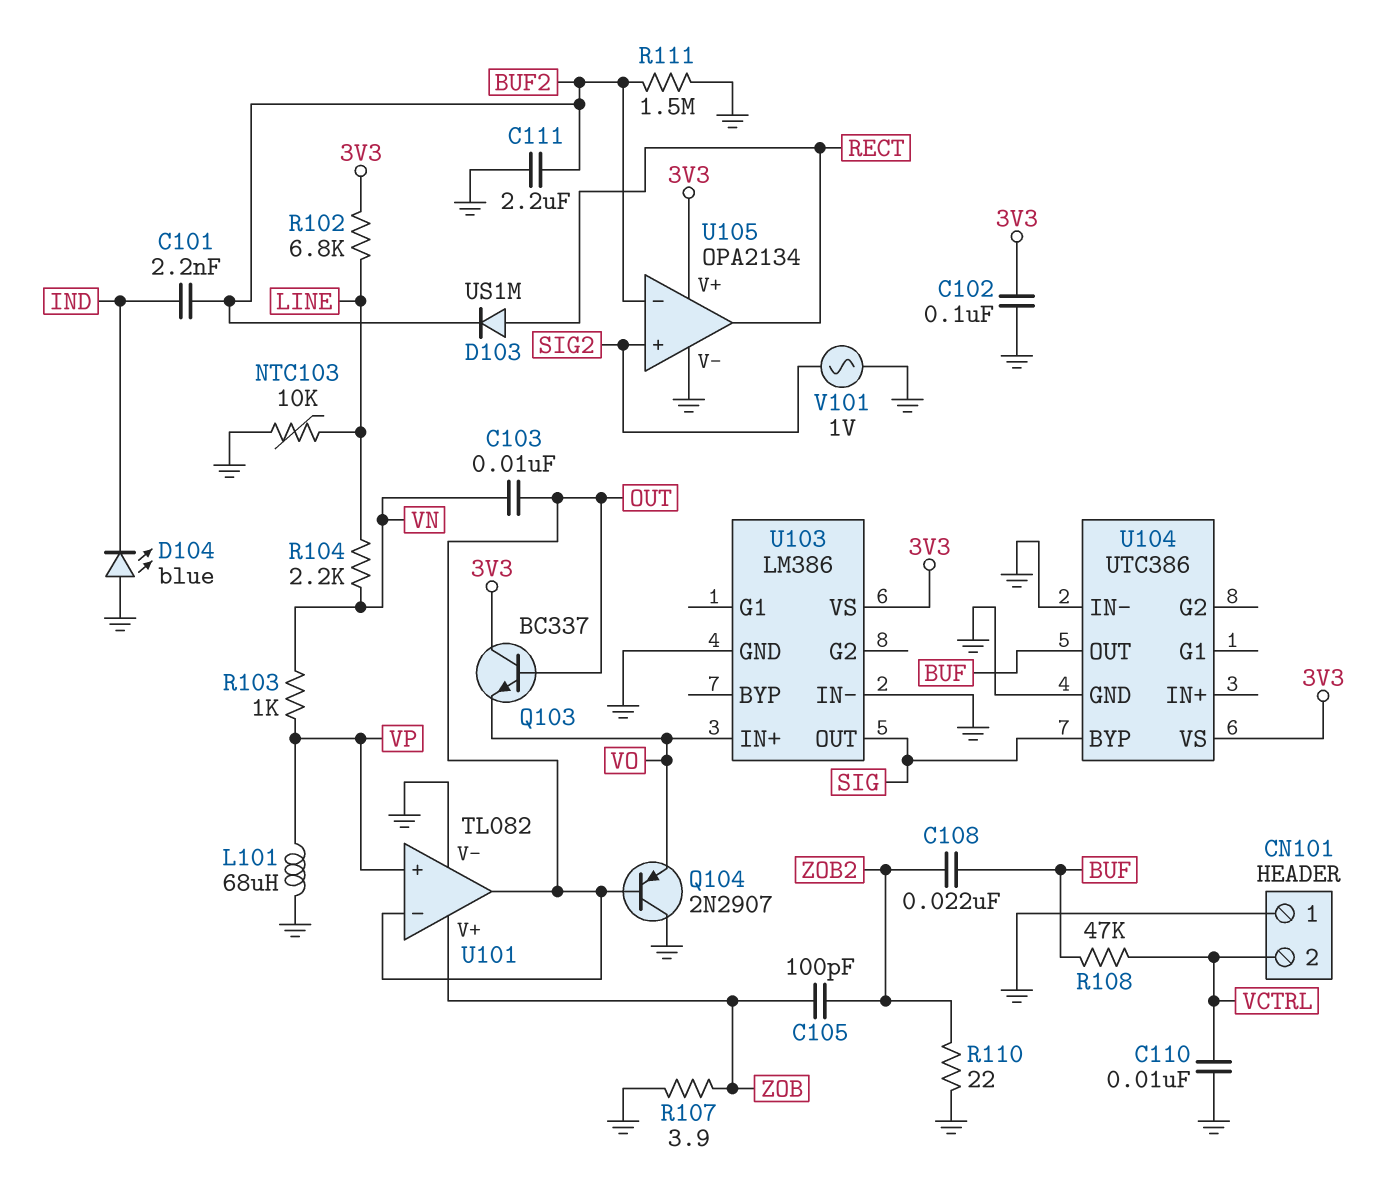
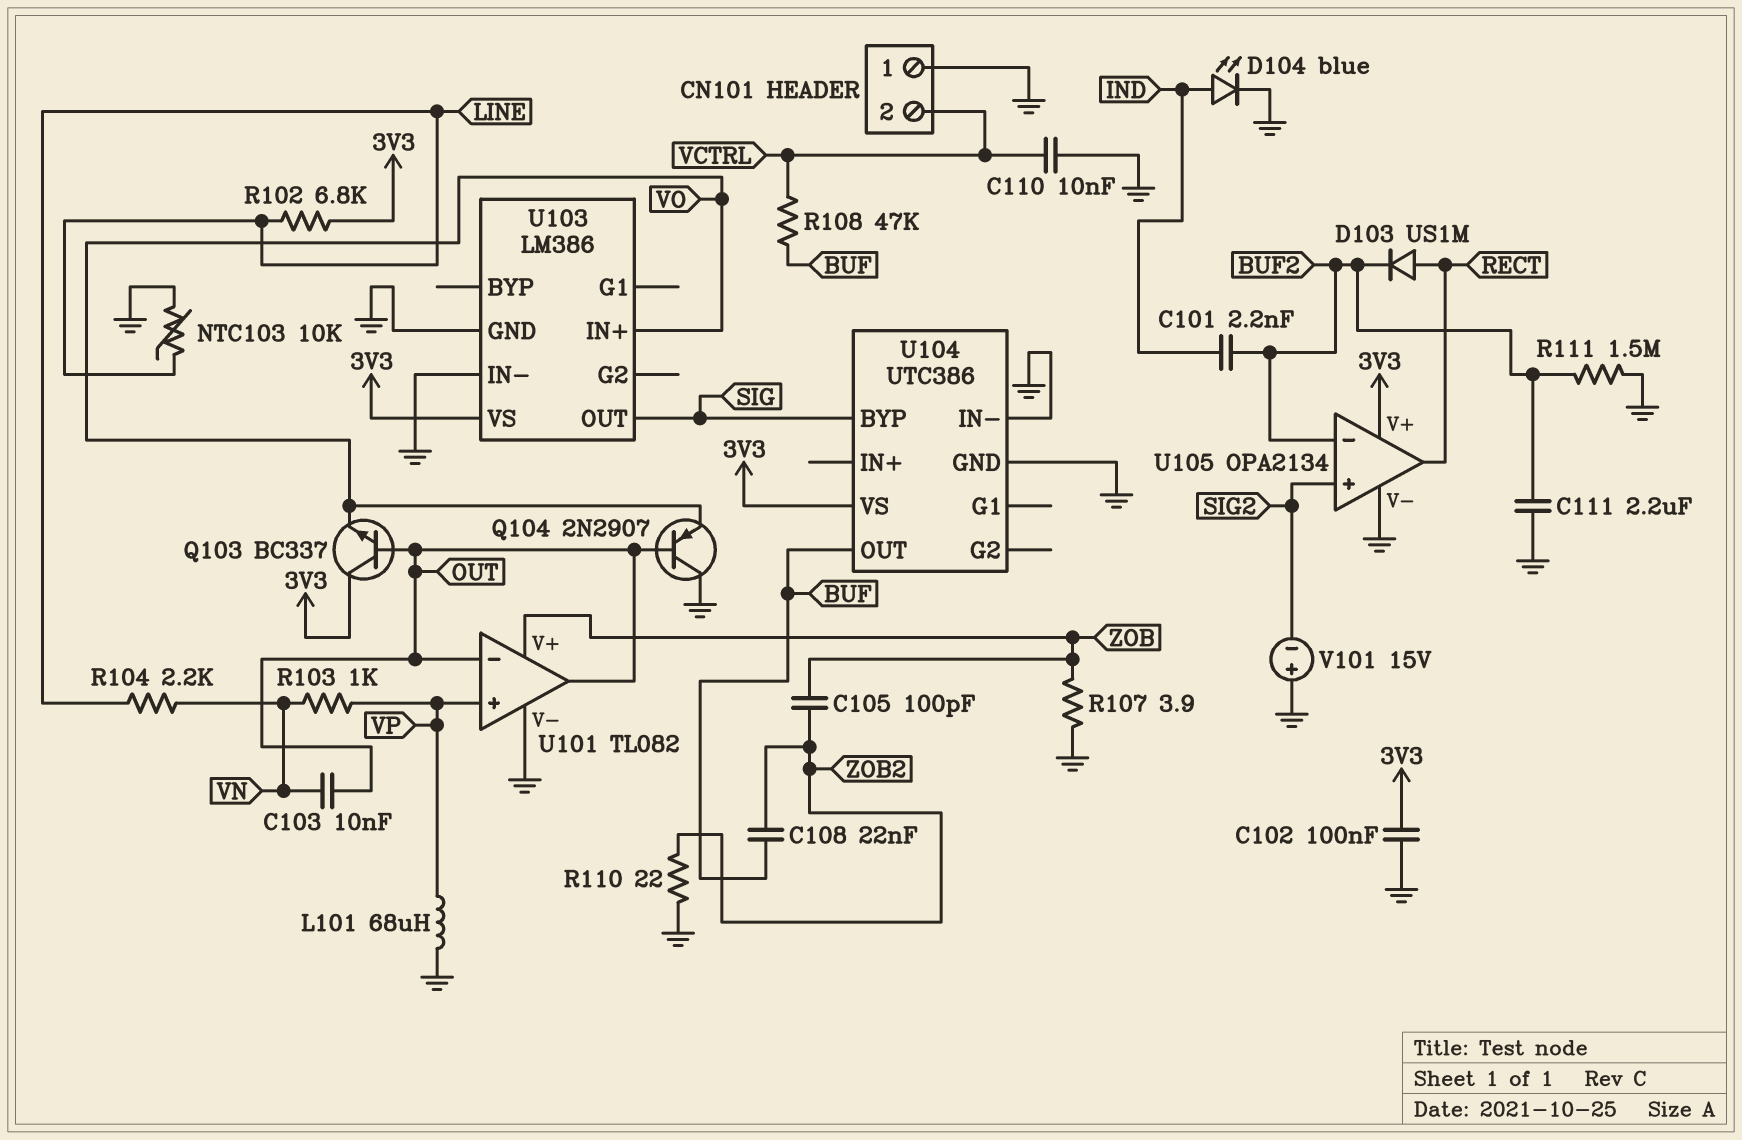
D104: LED blue (A GND, K IND) -> LED blue (A IND, K GND)
V101: AC 1V (GND, SIG2) -> 15V (plus GND, minus SIG2)

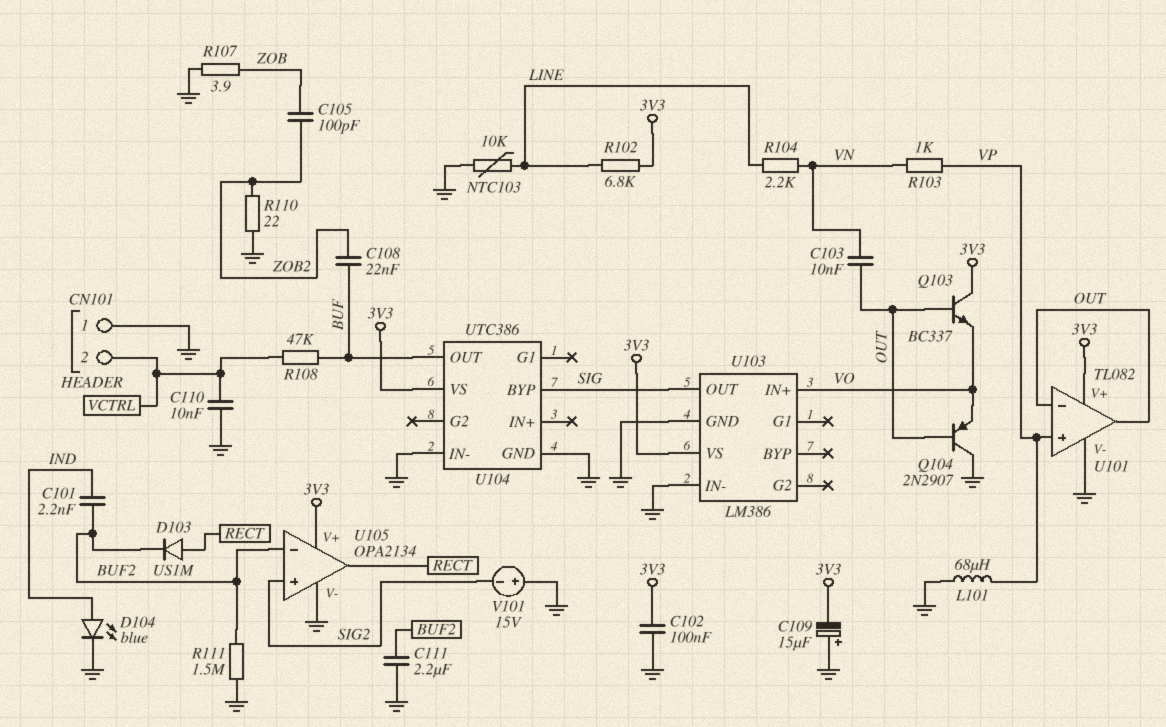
C109: none -> 15uF (plus GND, minus 3V3)
U101 pin V+: ZOB -> 3V3

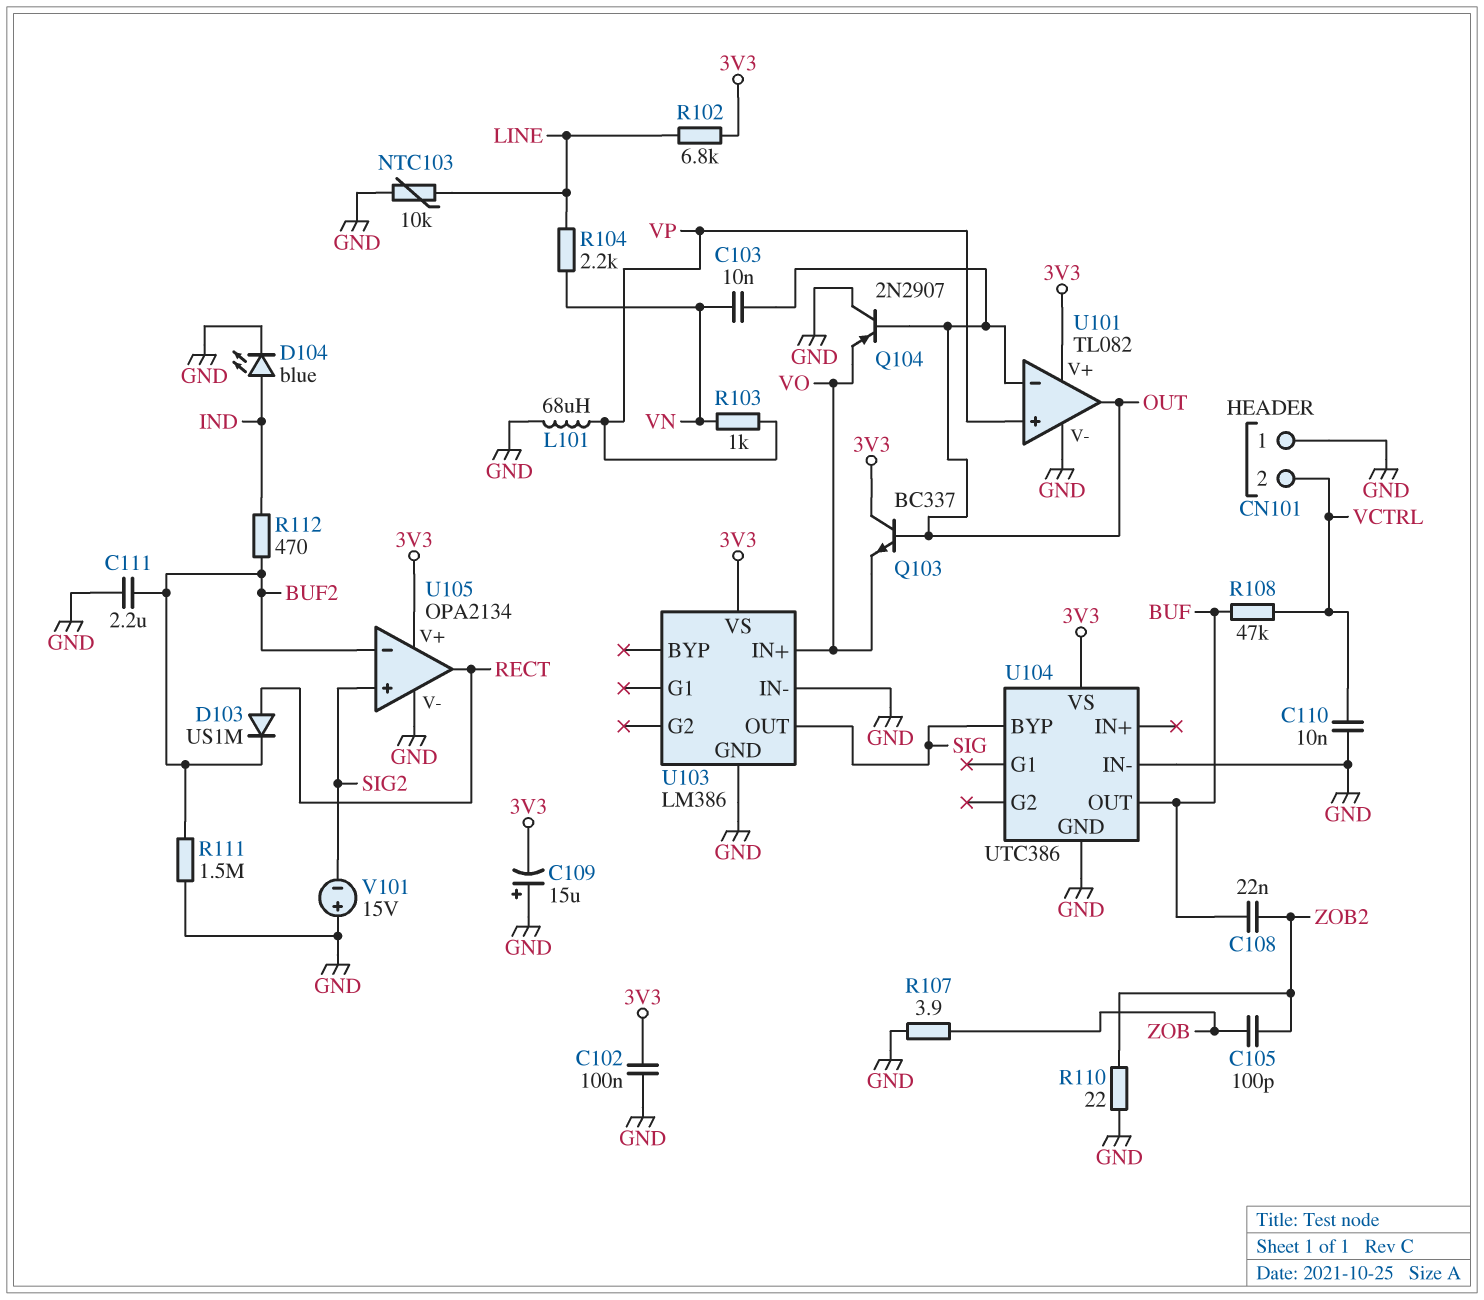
C101: 2.2nF (BUF2, IND) -> none
R112: none -> 470 (BUF2, IND)

